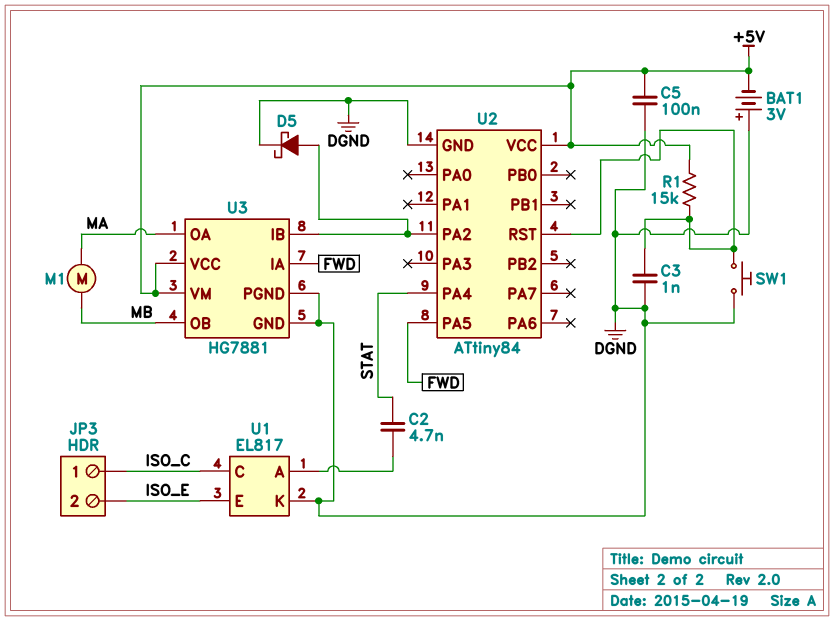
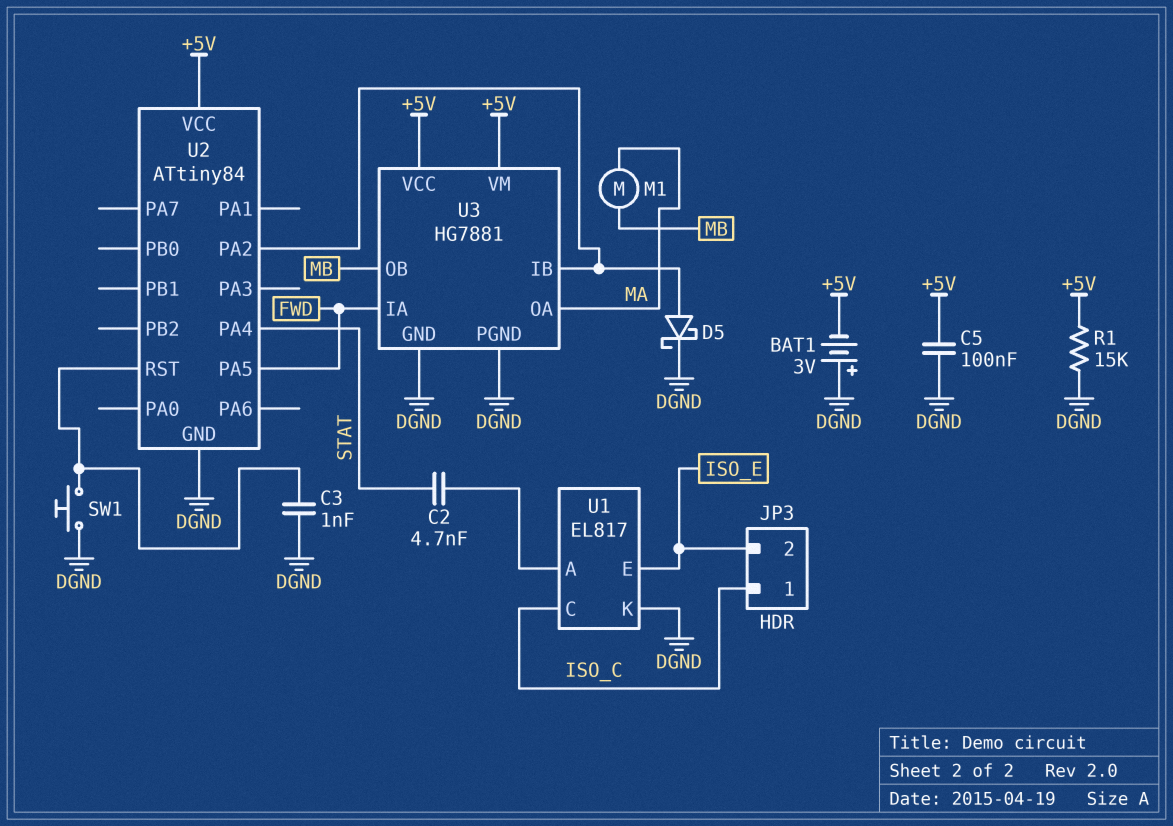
R1: 15k (+5V, U2/RST) -> 15k (+5V, DGND)

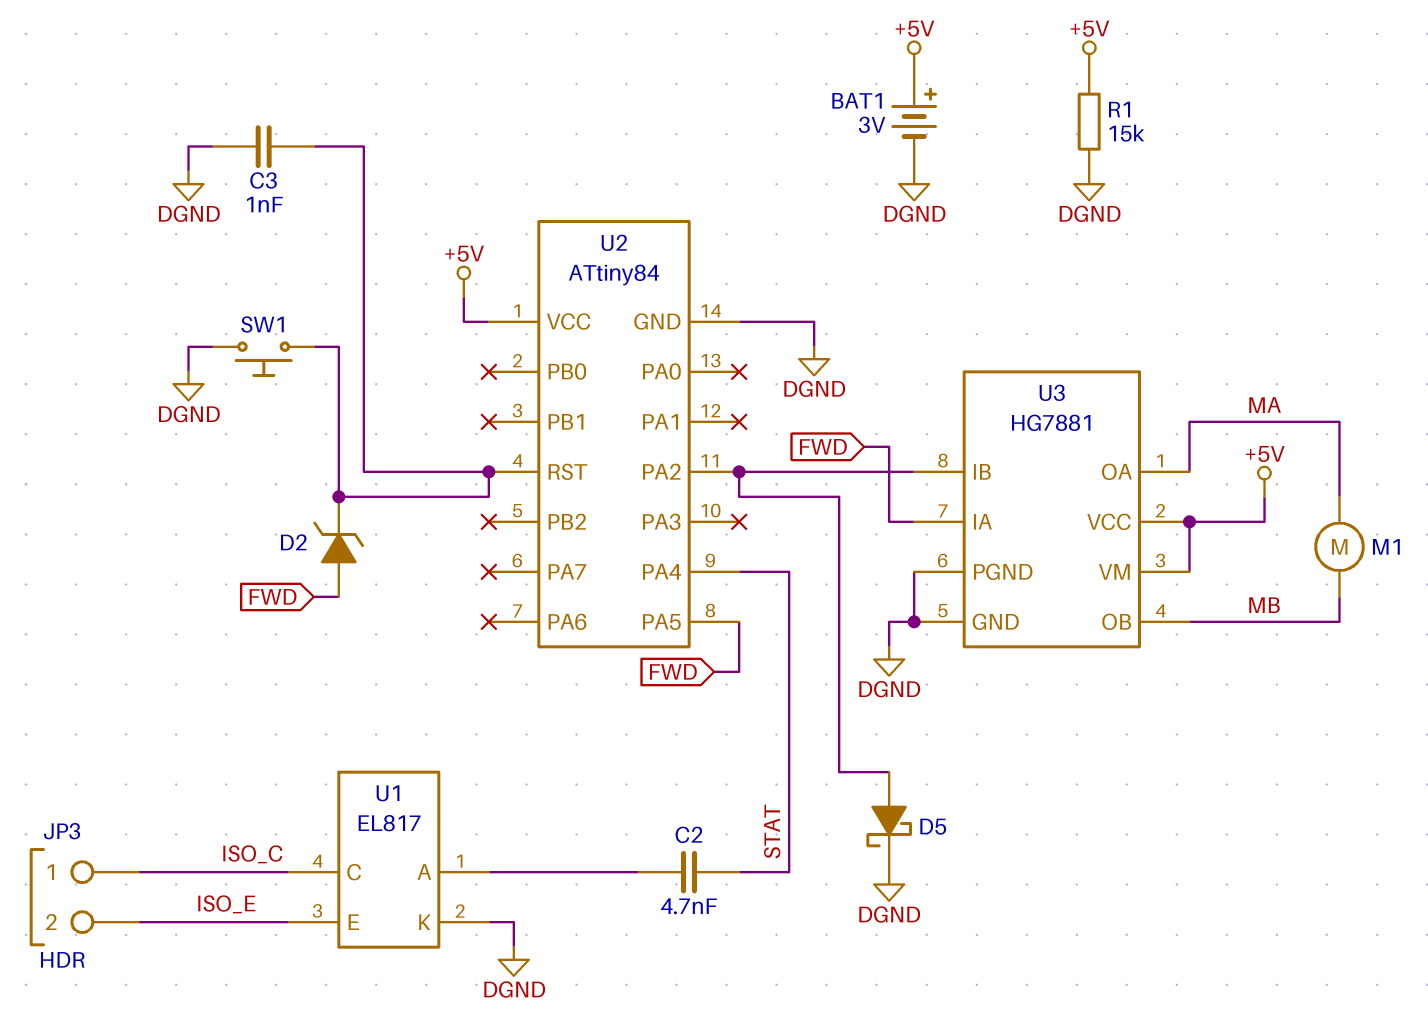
BAT1: 3V (plus DGND, minus +5V) -> 3V (plus +5V, minus DGND)
C5: 100nF (+5V, DGND) -> none
D2: none -> zener (A FWD, K U2/RST)

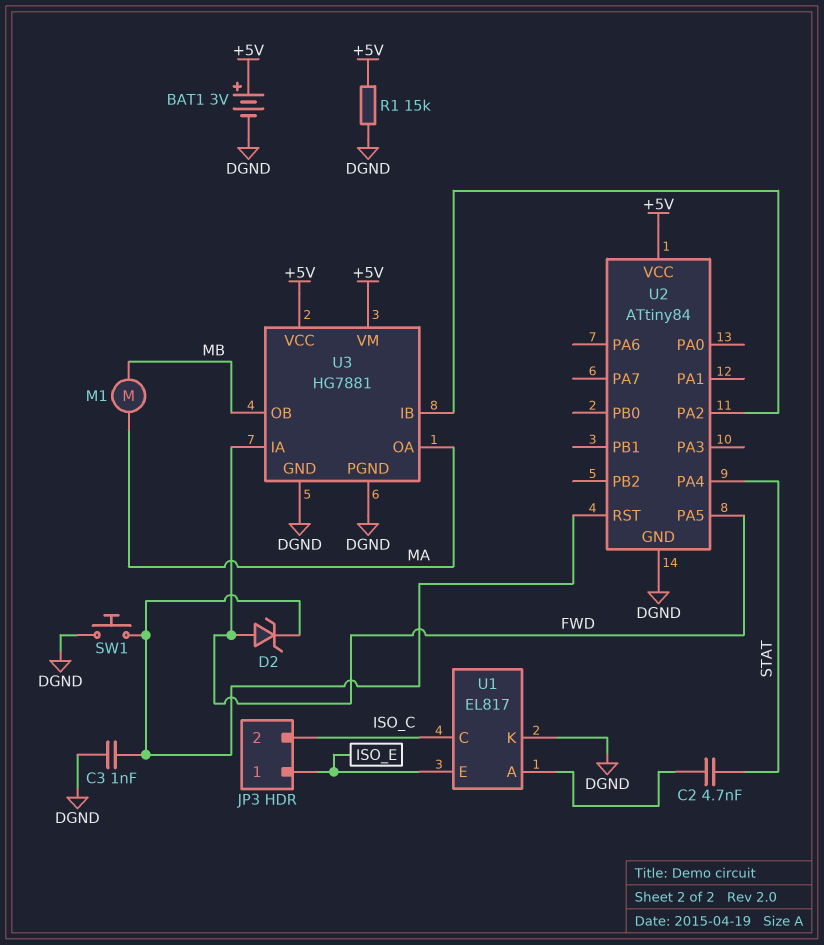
D5: schottky (A U2/PA2, K DGND) -> none
JP3 pin 1: ISO_C -> ISO_E
JP3 pin 2: ISO_E -> ISO_C

